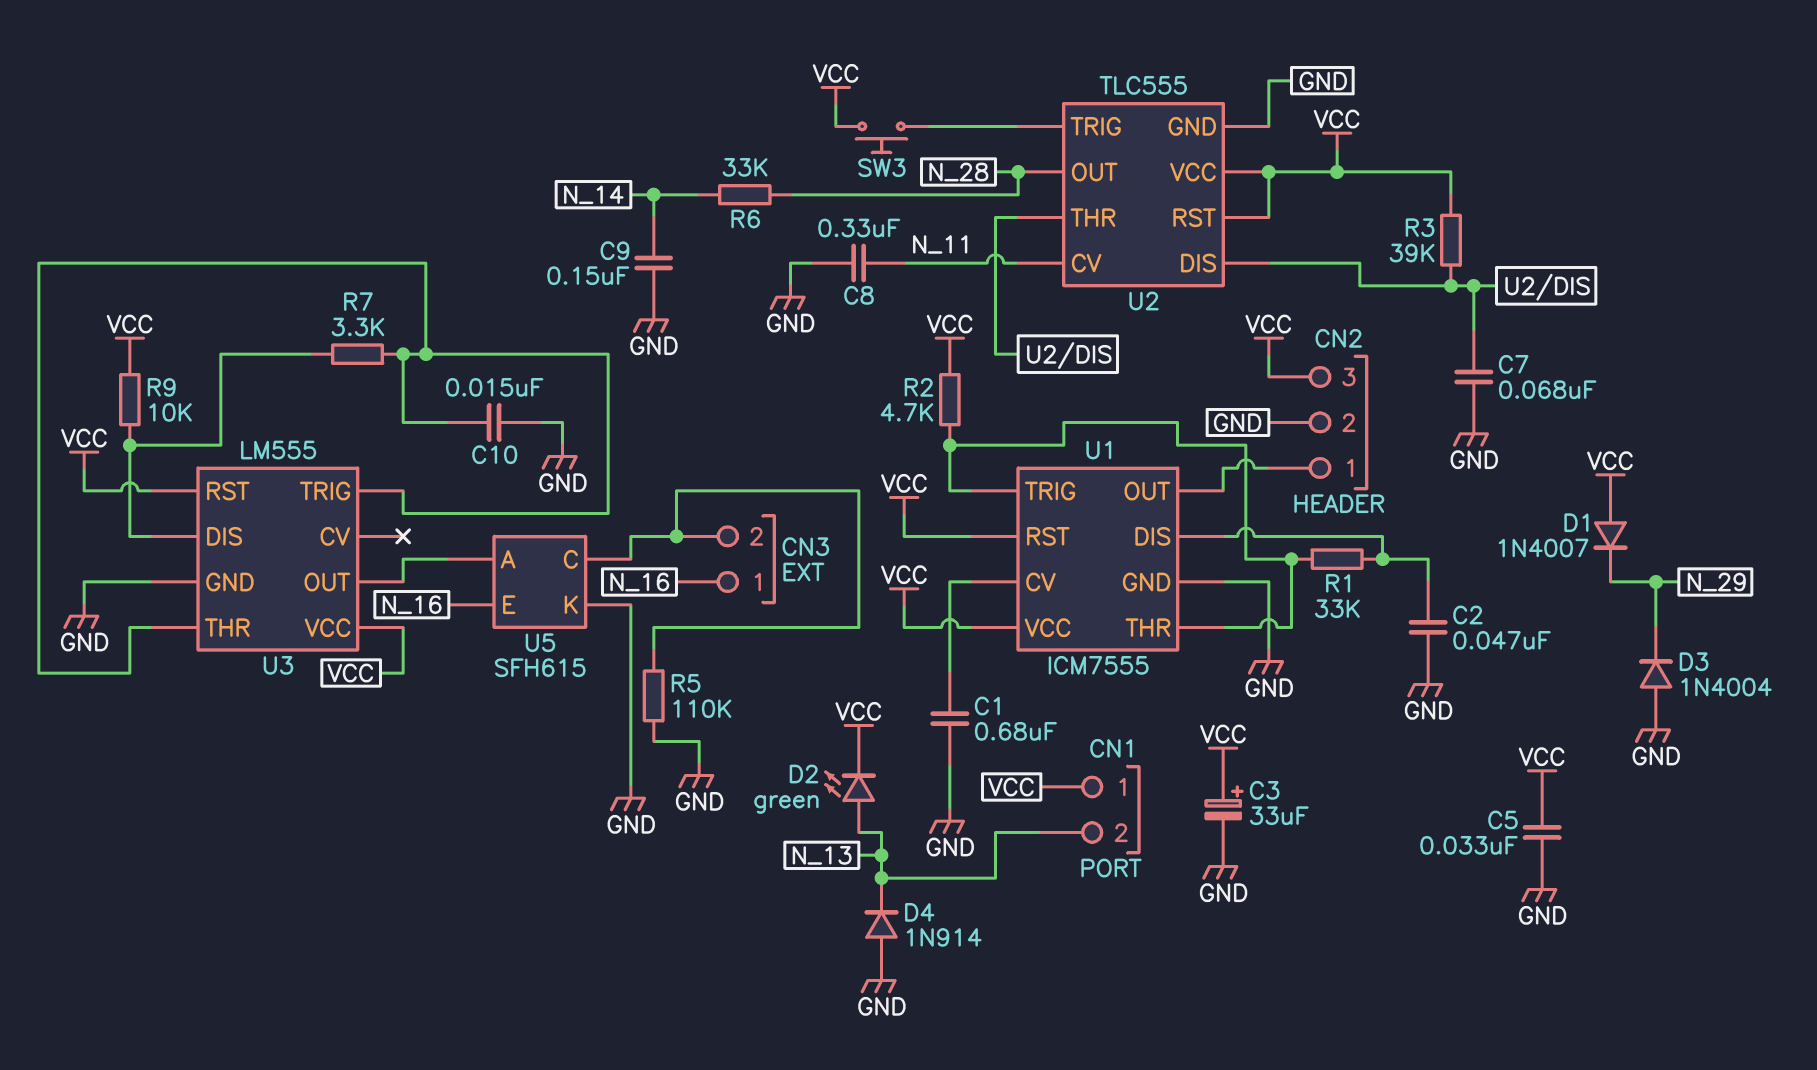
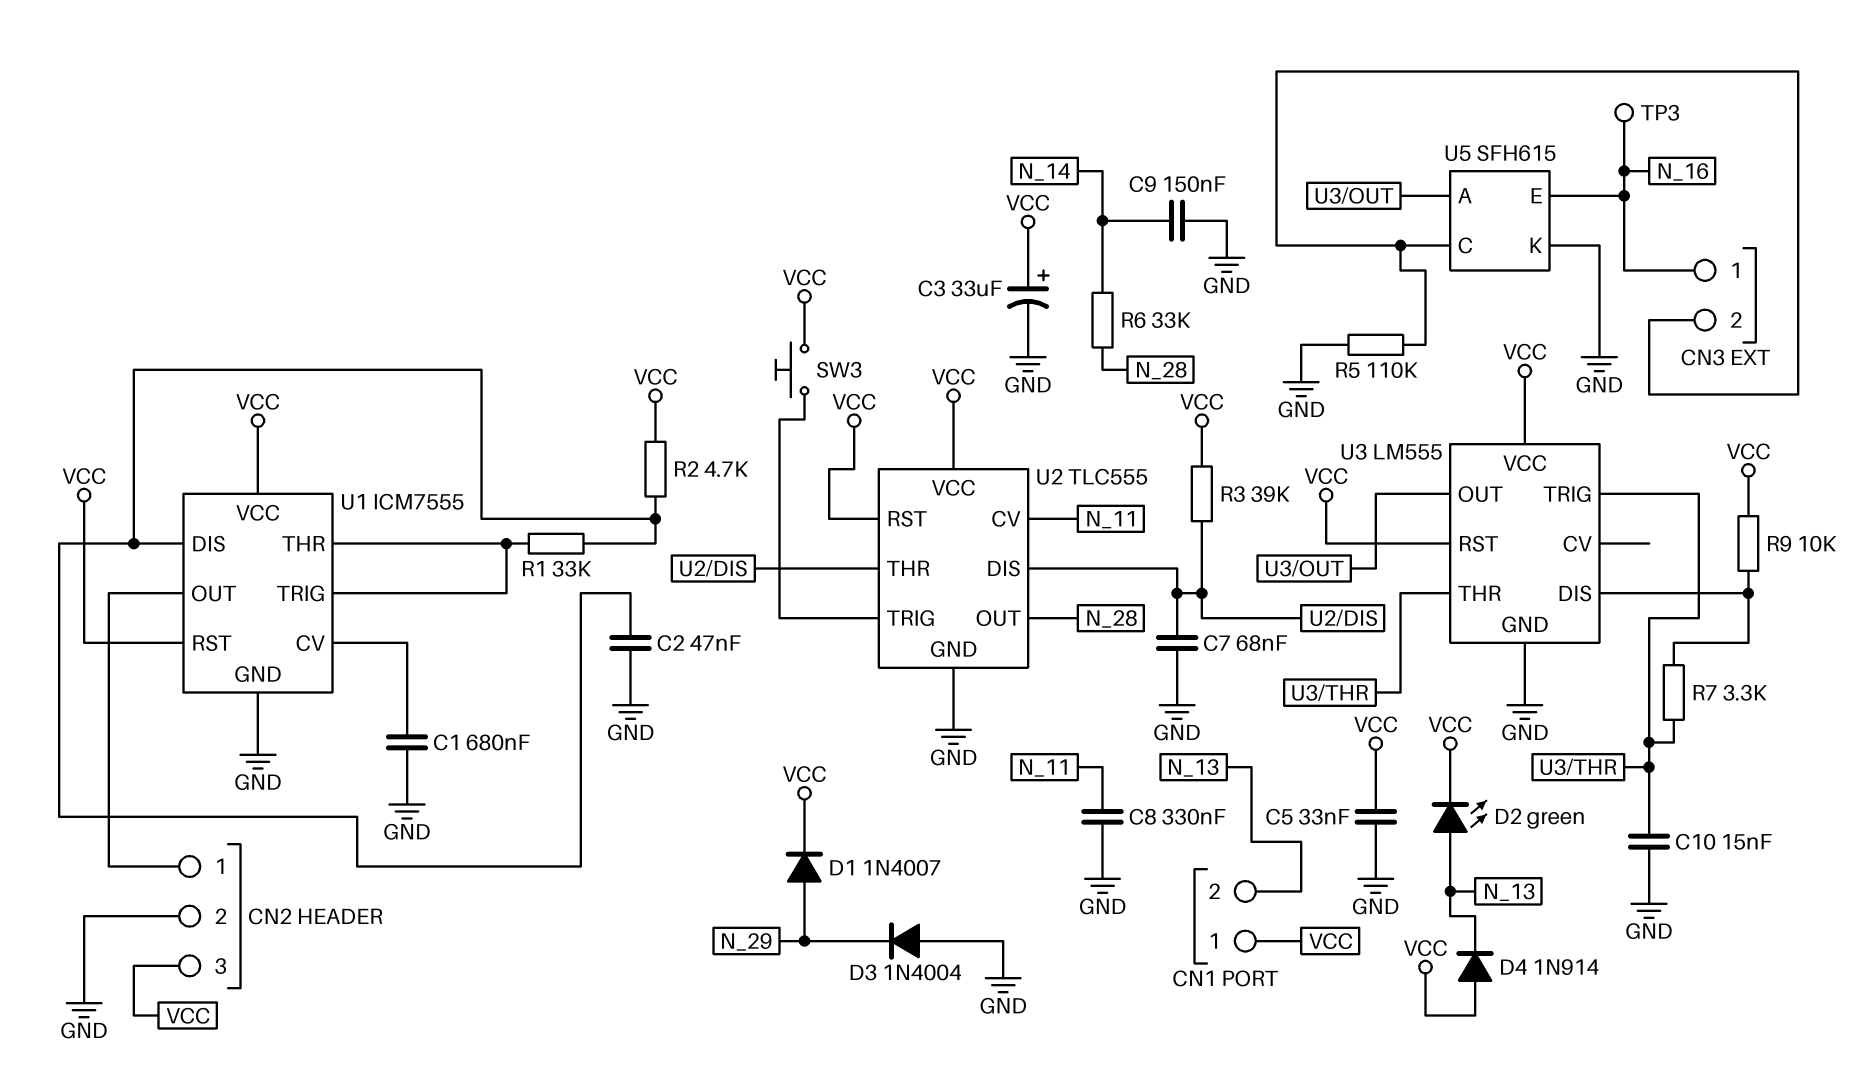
D1: diode 1N4007 (A VCC, K N_29) -> diode 1N4007 (A N_29, K VCC)
D4: diode 1N914 (A GND, K N_13) -> diode 1N914 (A VCC, K N_13)
R2: 4.7k (U1/THR, VCC) -> 4.7k (U1/DIS, VCC)
TP3: none -> test point (N_16)

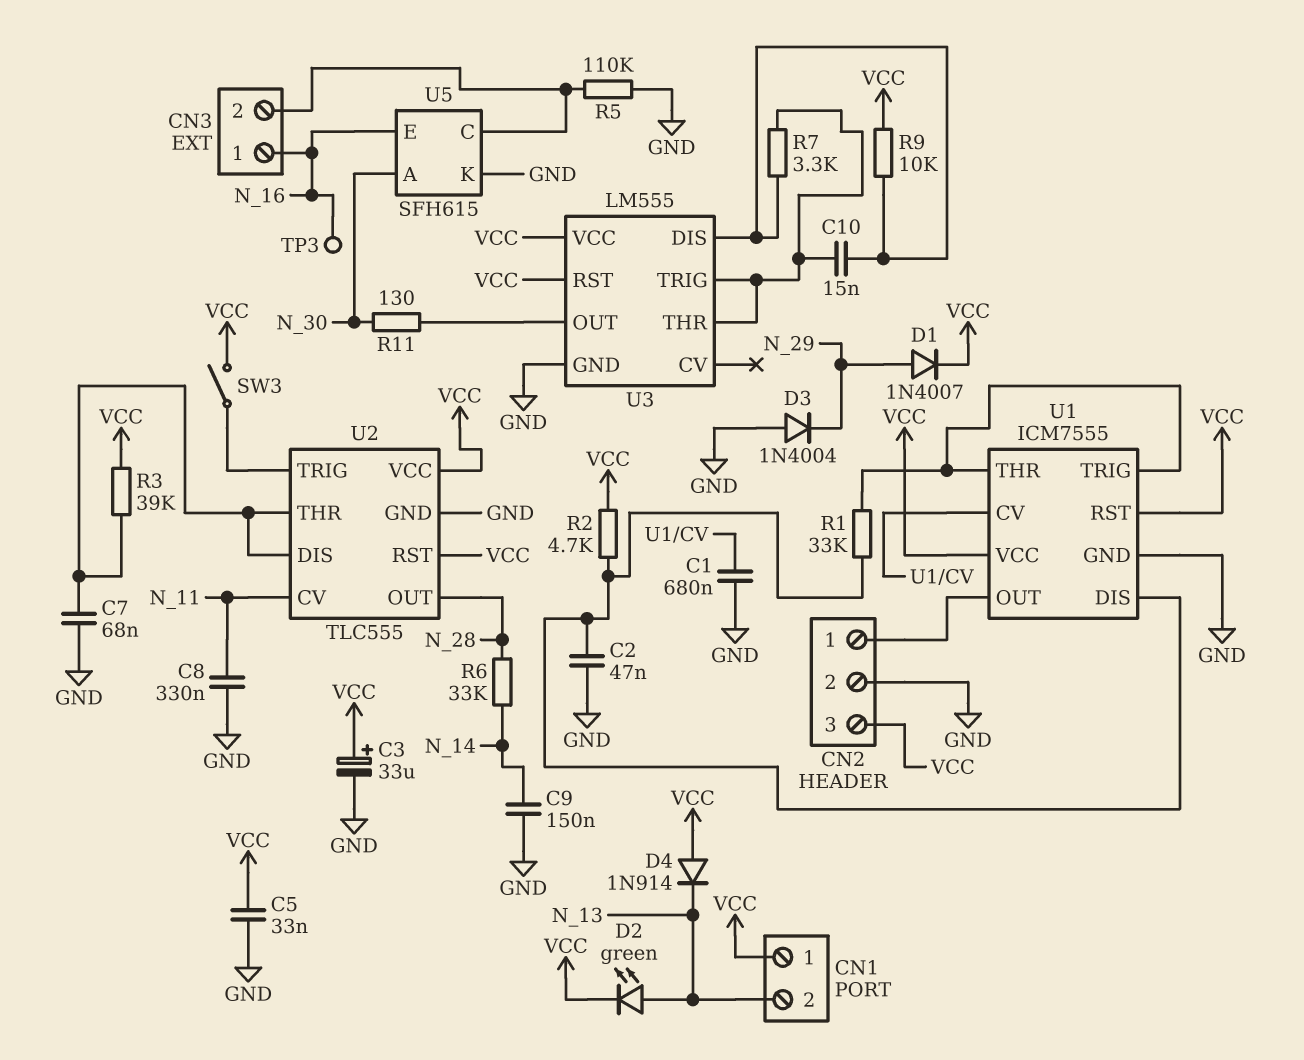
C10: 15nF (GND, U3/THR) -> 15nF (U3/DIS, U3/THR)
R11: none -> 130 (N_30, U3/OUT)
SW3: button (U2/TRIG, VCC) -> switch (U2/TRIG, VCC)
U5 pin A: U3/OUT -> N_30

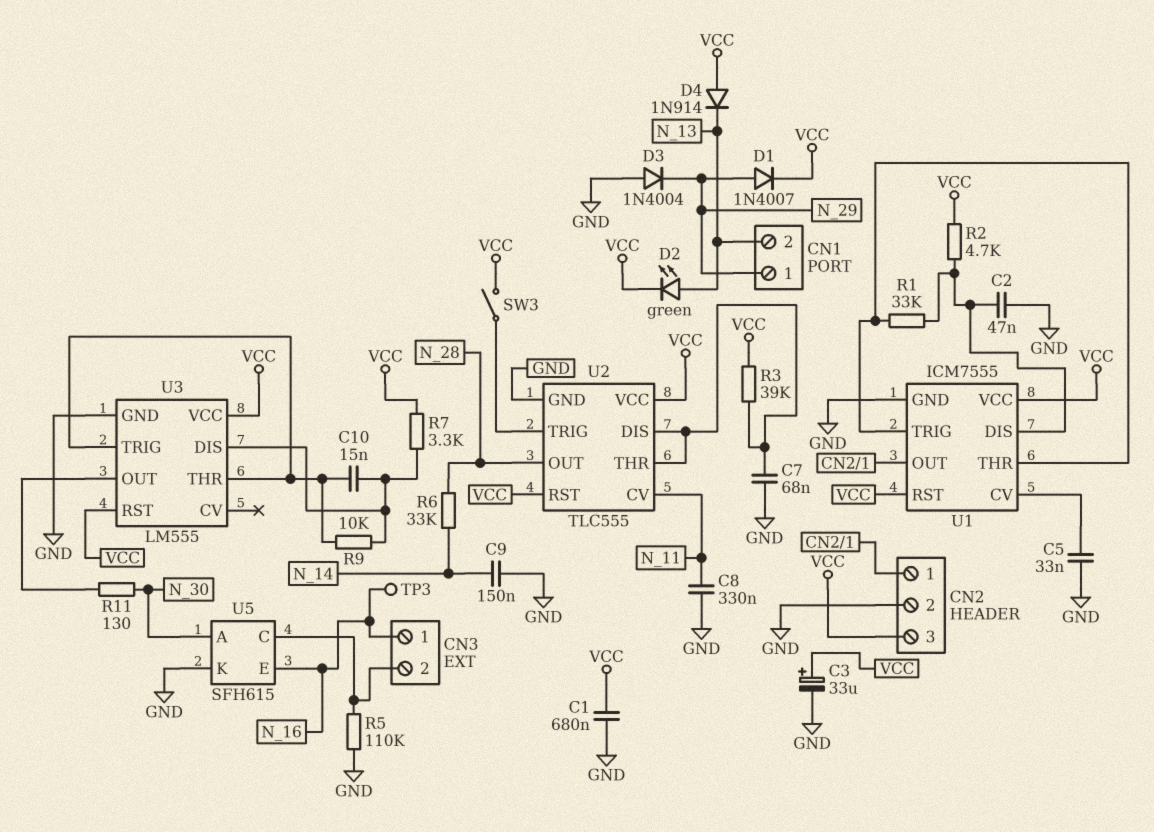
C1: 680nF (GND, U1/CV) -> 680nF (GND, VCC)
C5: 33nF (GND, VCC) -> 33nF (GND, U1/CV)
CN1 pin 1: VCC -> N_29
R7: 3.3k (U3/DIS, U3/THR) -> 3.3k (U3/DIS, VCC)
R9: 10k (U3/DIS, VCC) -> 10k (U3/DIS, U3/THR)

